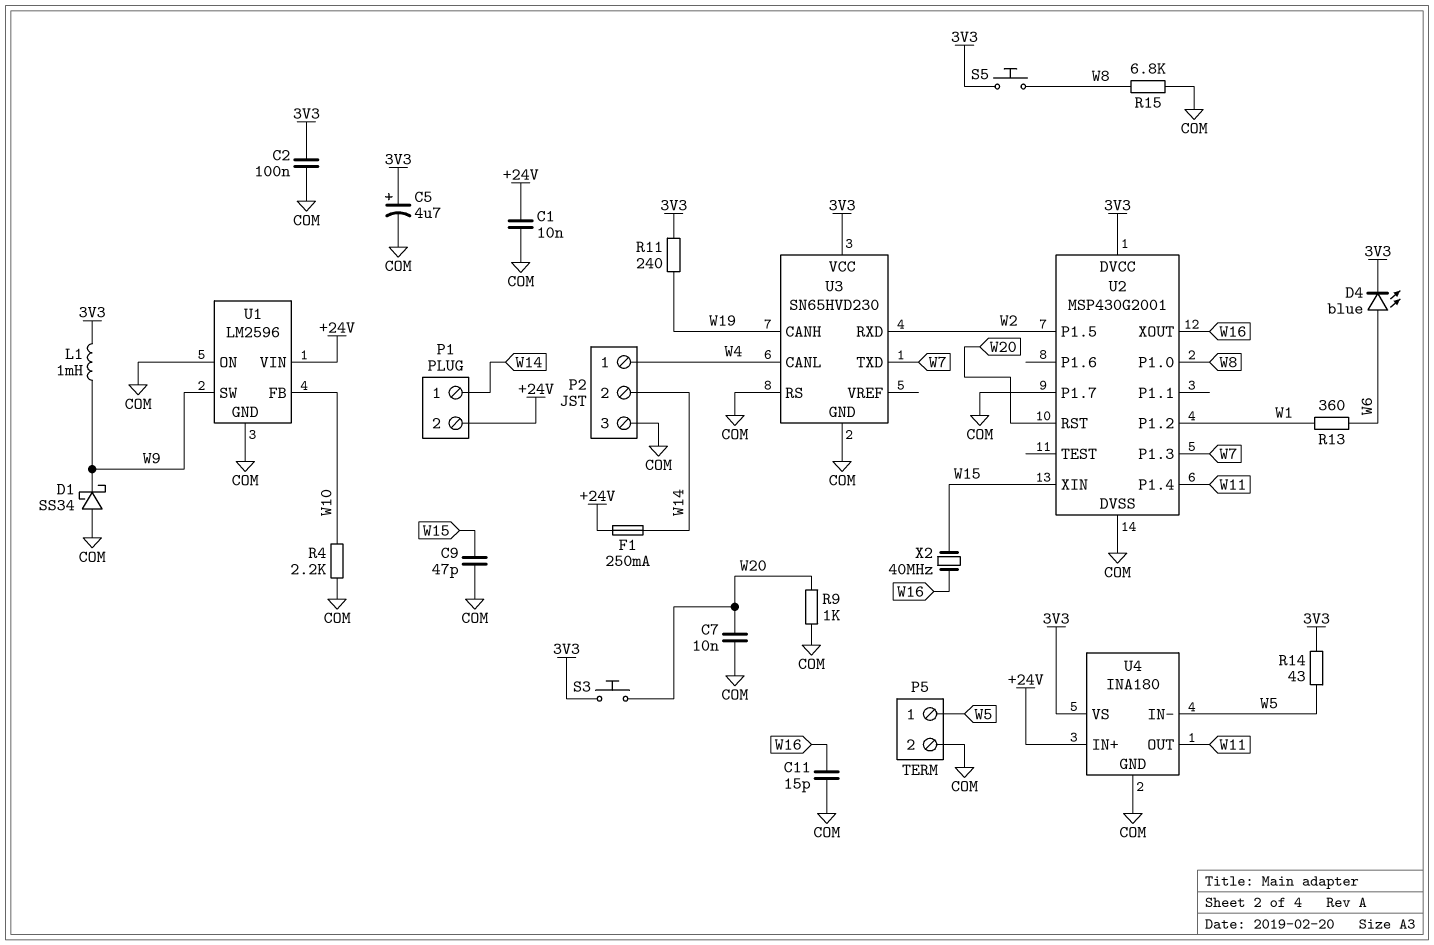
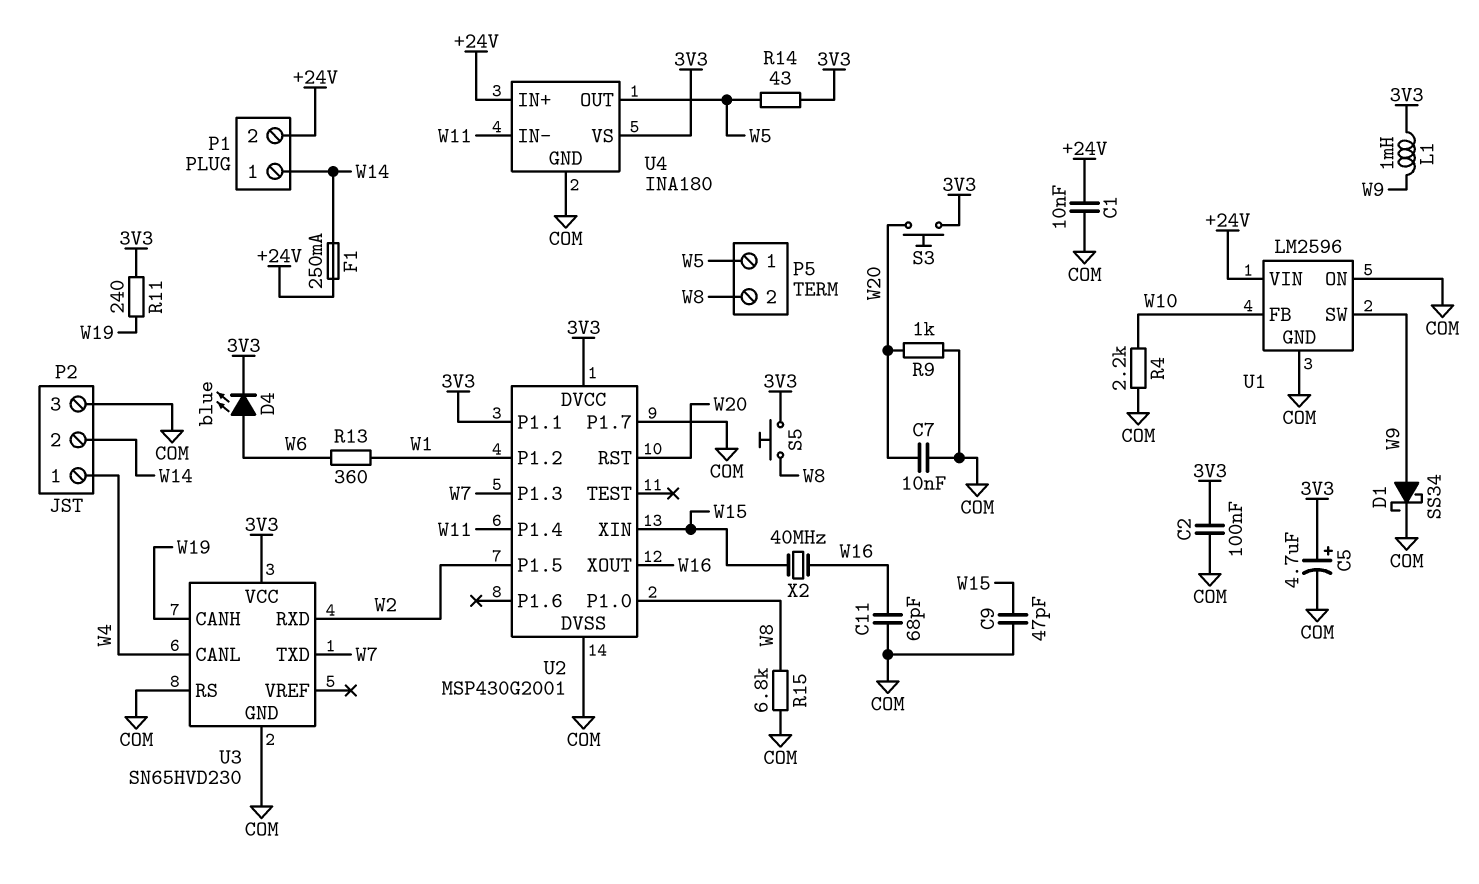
C11: 15pF (COM, W16) -> 68pF (COM, W16)
D1: schottky SS34 (A COM, K W9) -> schottky SS34 (A W9, K COM)
P5 pin 2: COM -> W8
U2 pin P1.1: none -> 3V3
U4 pin IN-: W5 -> W11
U4 pin OUT: W11 -> W5

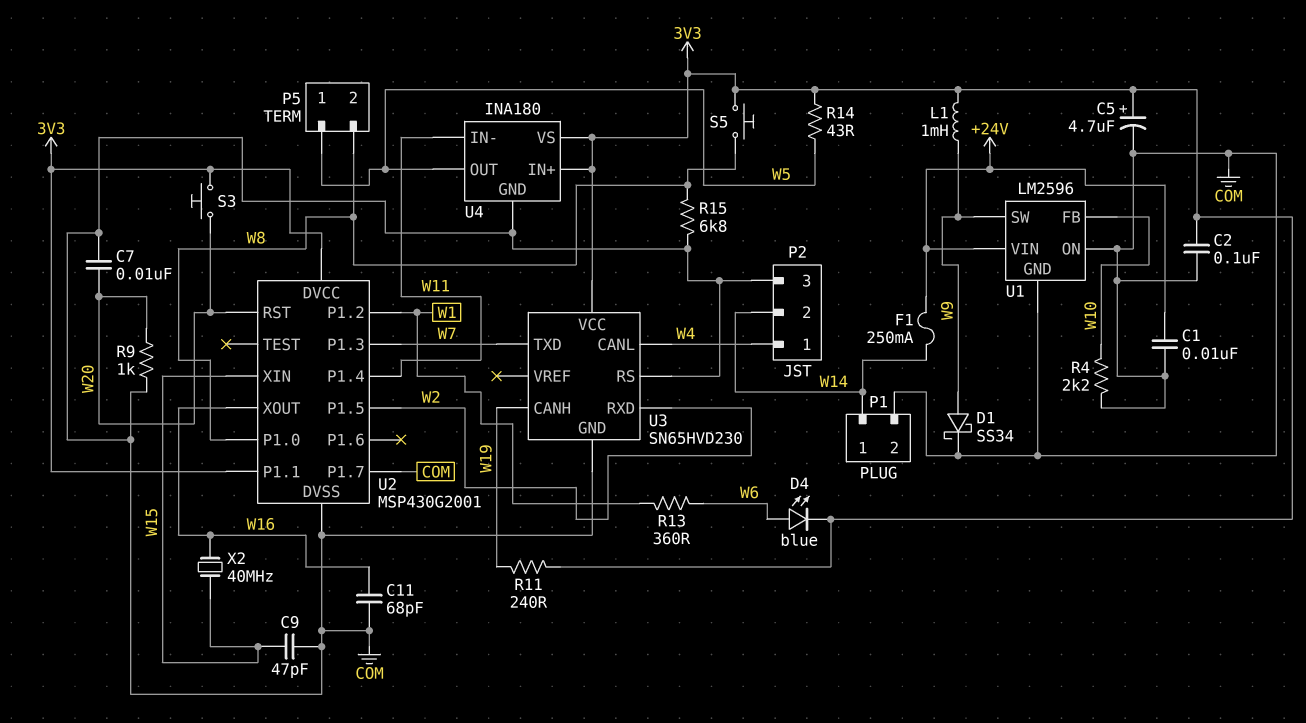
P1 pin 2: +24V -> COM
U4 pin IN+: +24V -> 3V3

